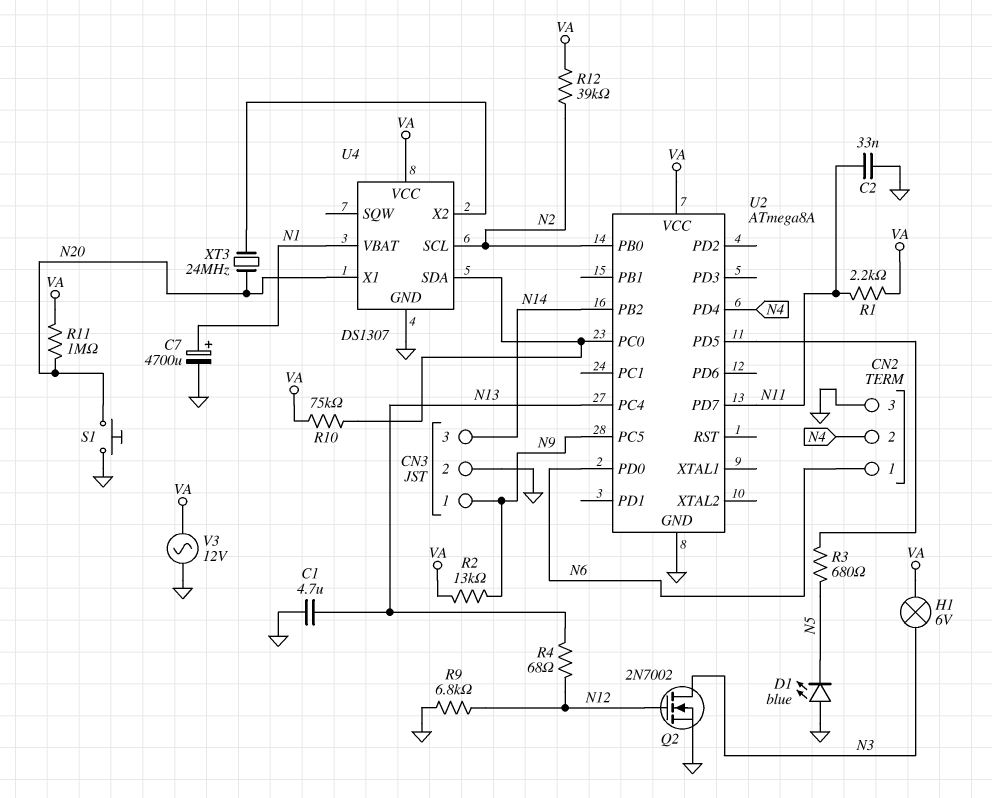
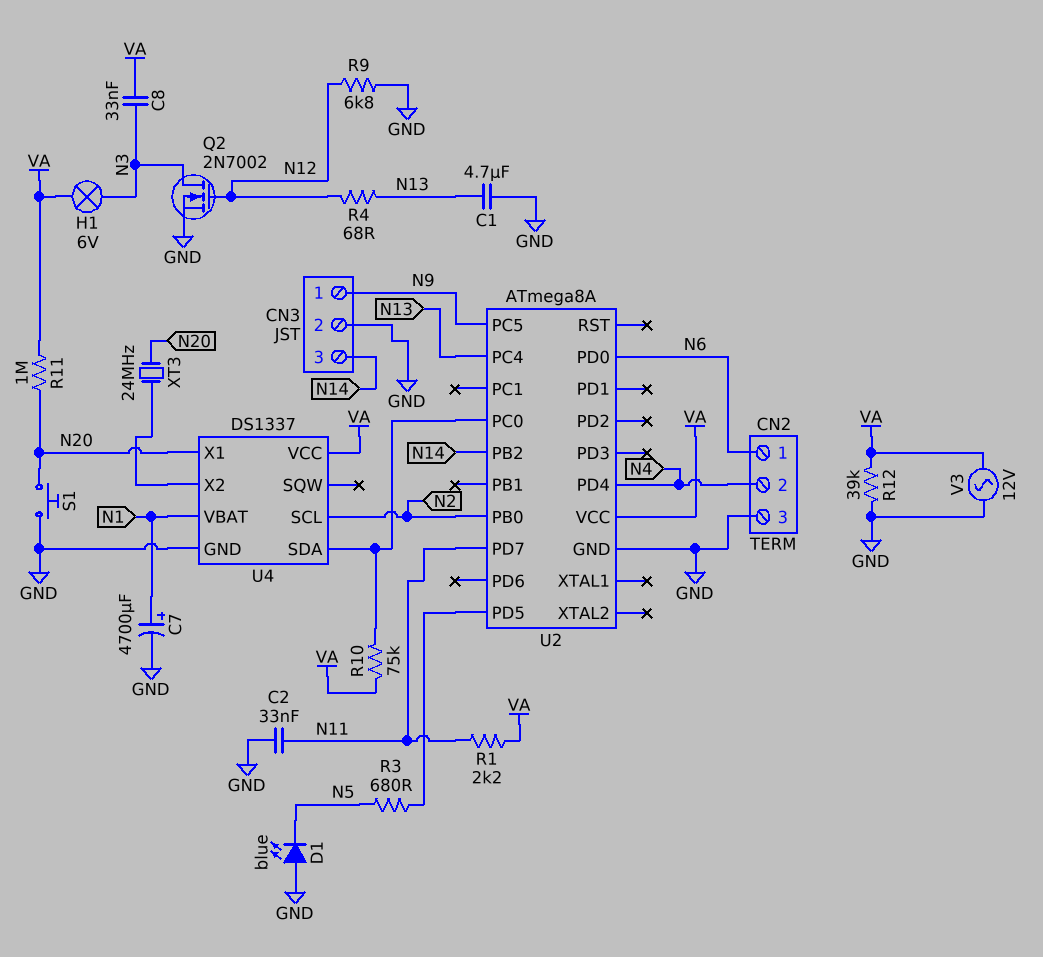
C8: none -> 33nF (N3, VA)
R2: 13k (N9, VA) -> none
R12: 39k (N2, VA) -> 39k (GND, VA)
U4: DS1307 -> DS1337

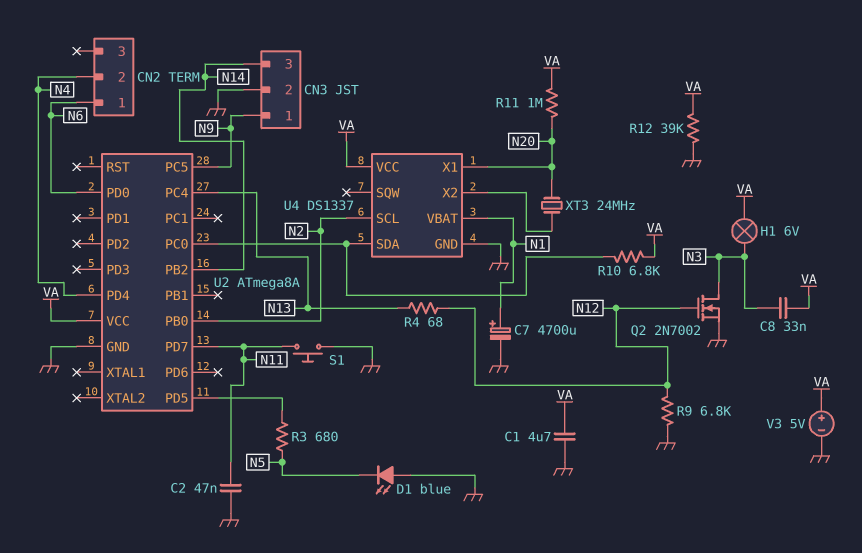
C1: 4.7uF (GND, N13) -> 4.7uF (GND, VA)
C2: 33nF (GND, N11) -> 47nF (GND, N11)
CN2 pin 3: GND -> none
R1: 2.2k (N11, VA) -> none
R10: 75k (U2/PC0, VA) -> 6.8k (U2/PC0, VA)
S1: button (GND, N20) -> button (GND, N11)
V3: AC 12V (GND, VA) -> 5V (plus VA, minus GND)

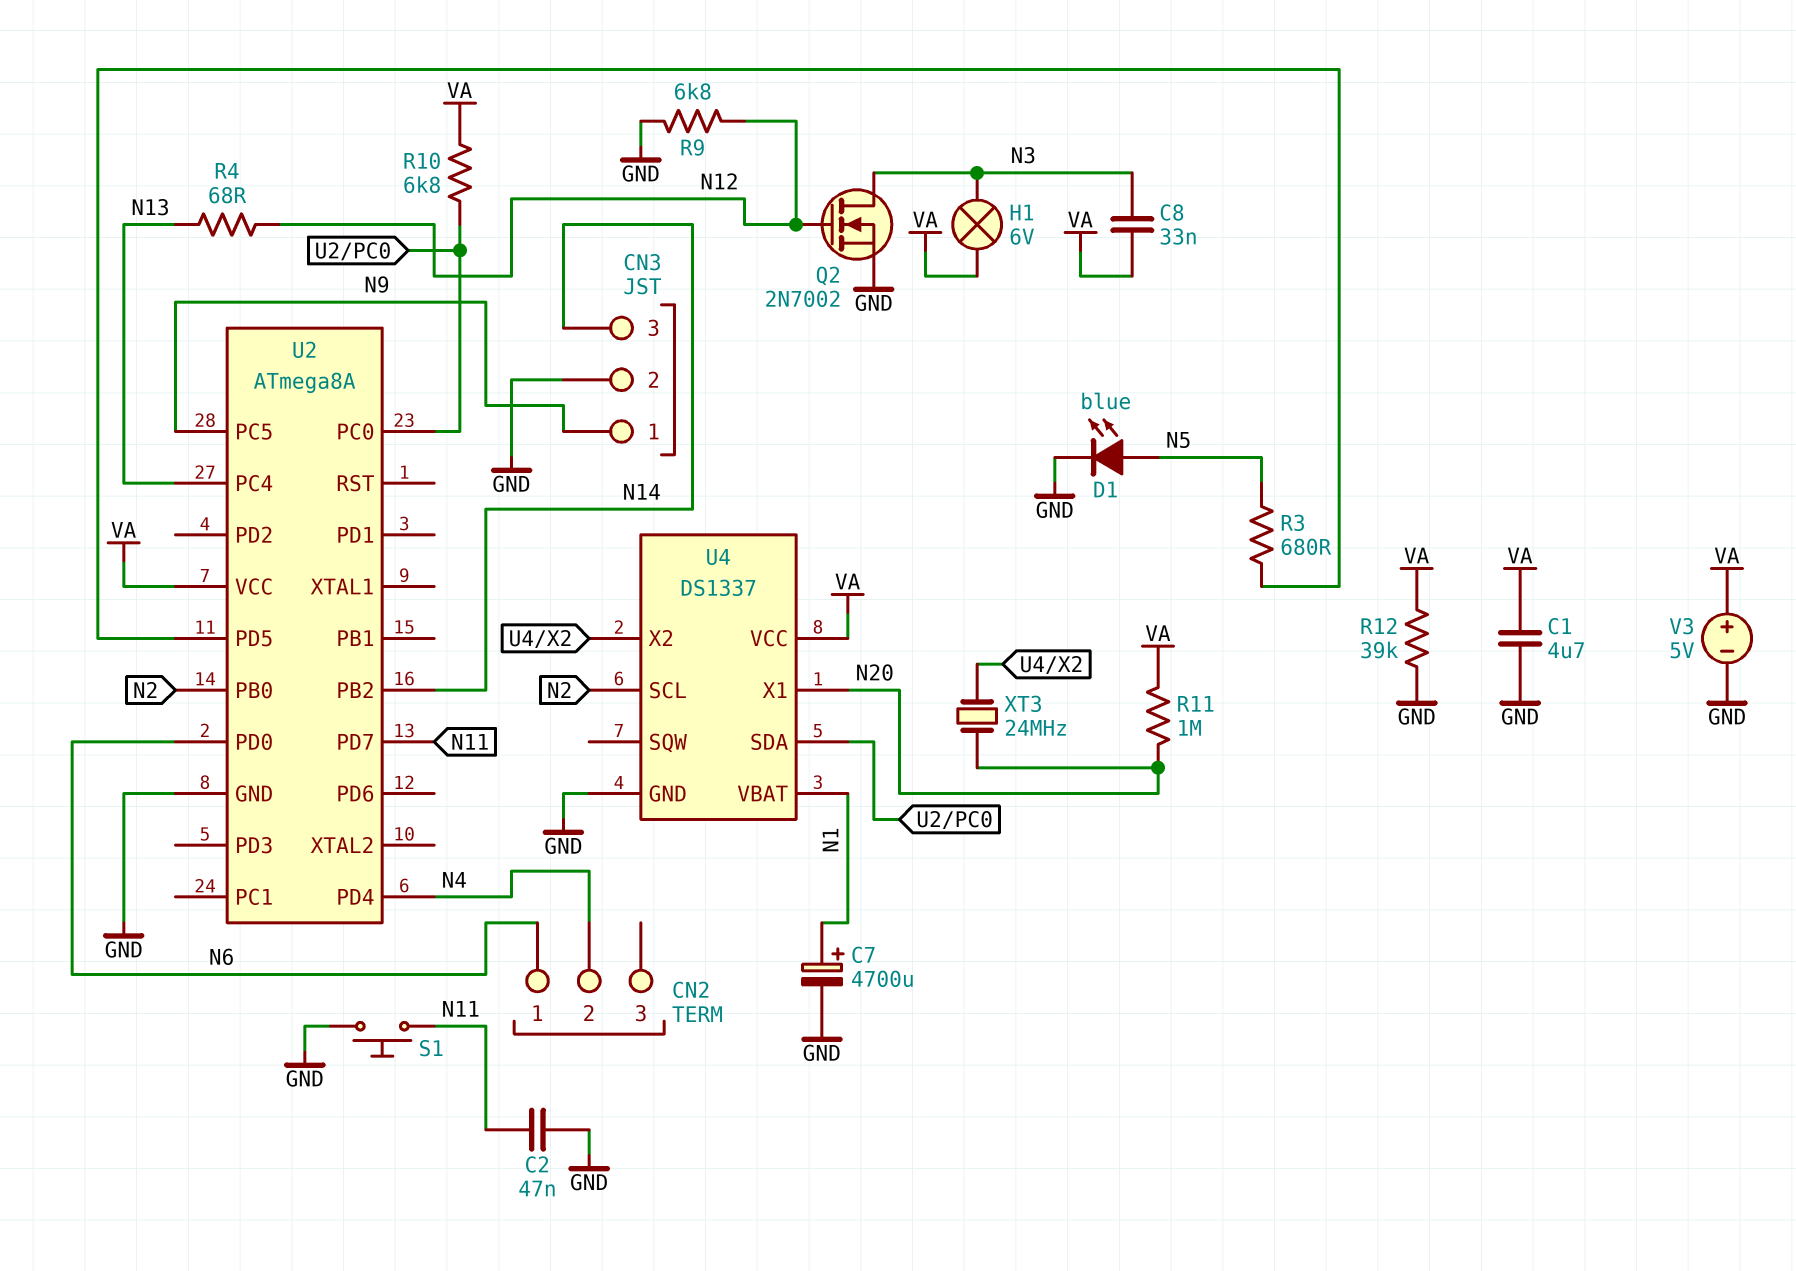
D1: LED blue (A GND, K N5) -> LED blue (A N5, K GND)

